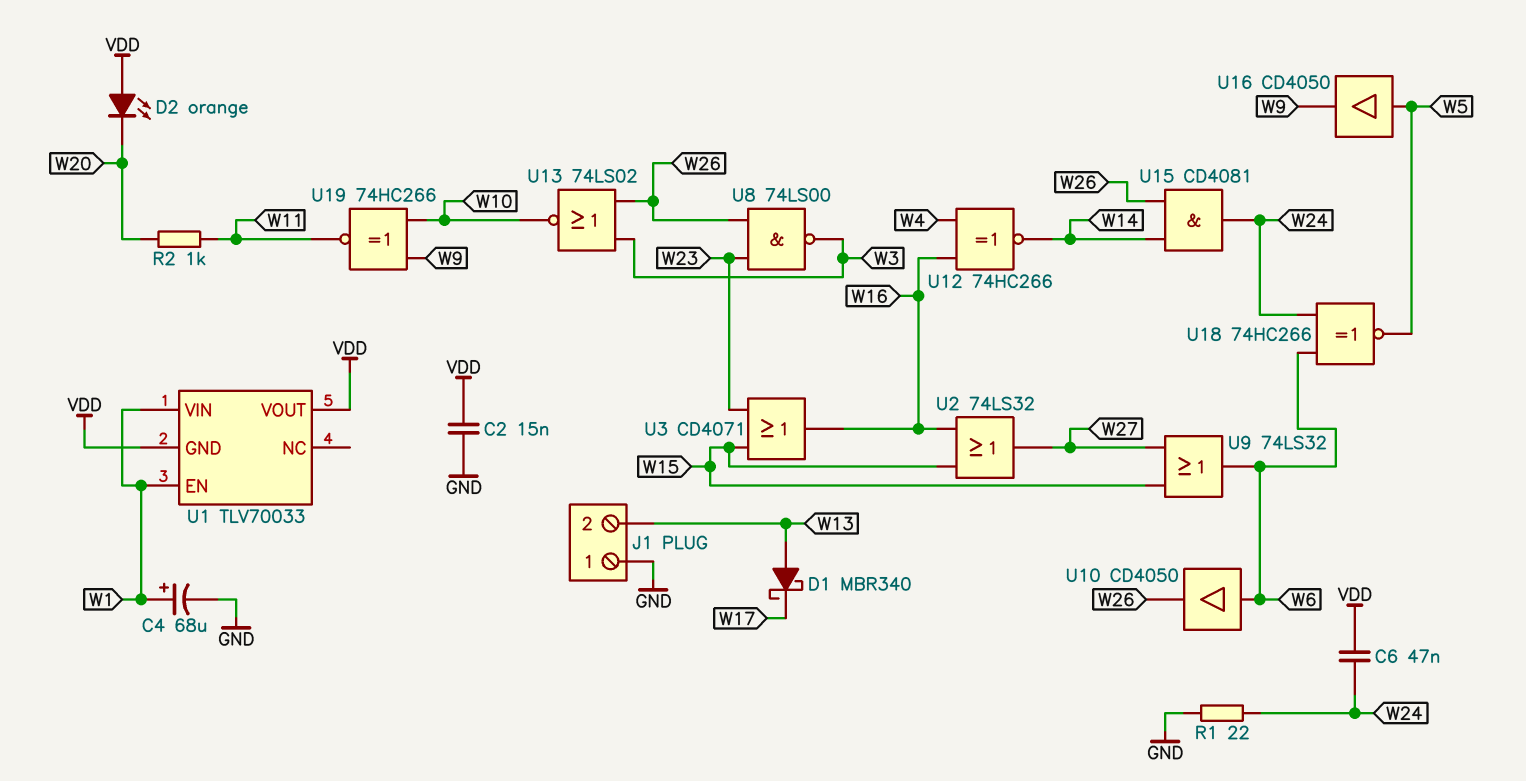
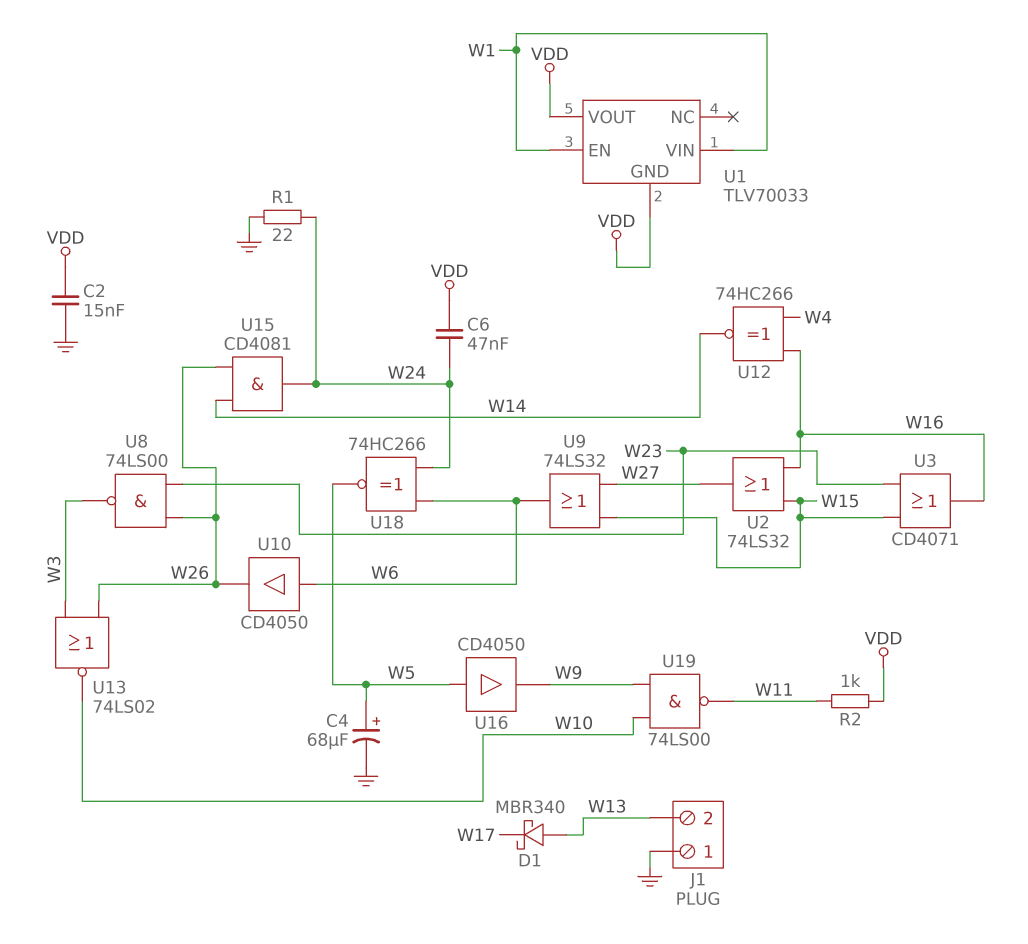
C4: 68uF (plus W1, minus GND) -> 68uF (plus W5, minus GND)
D2: LED orange (A VDD, K W20) -> none
R2: 1k (W11, W20) -> 1k (VDD, W11)
U19: XNOR 74HC266 (in W9, in W10, out W11) -> NAND 74LS00 (in W9, in W10, out W11)

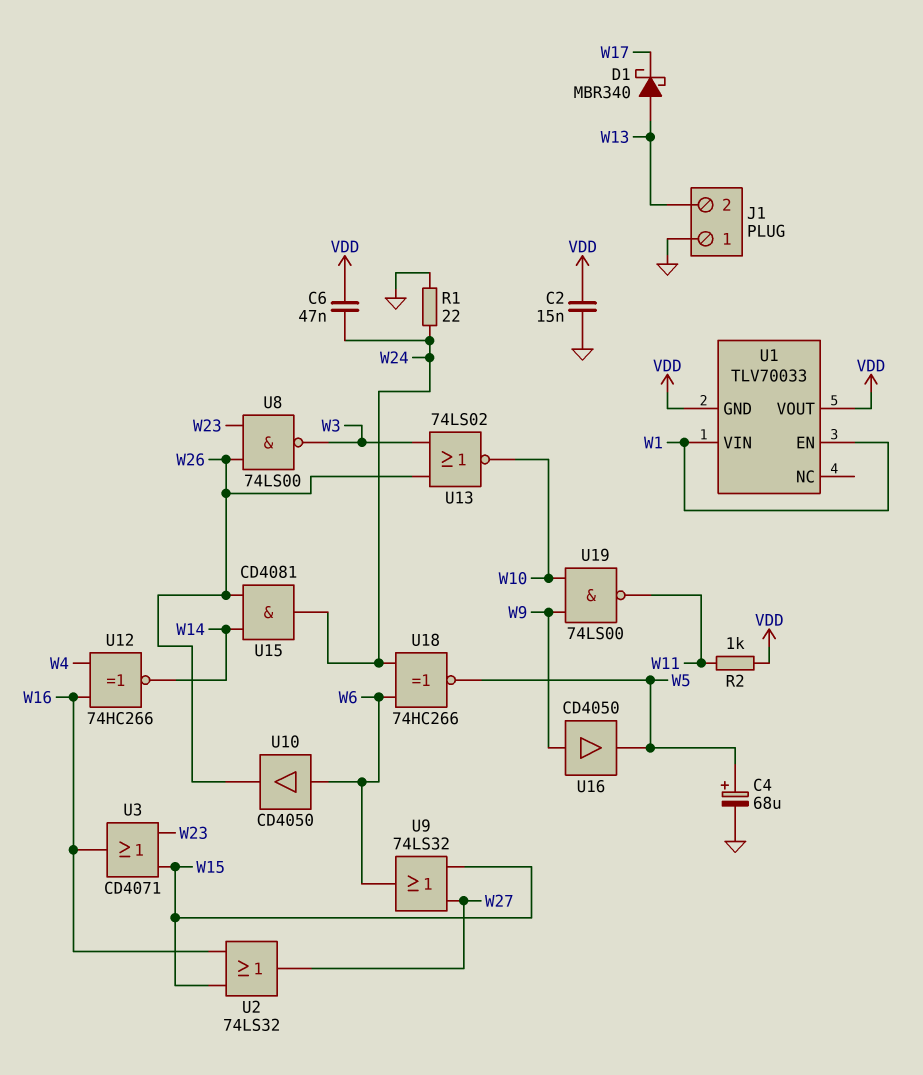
U16: buffer CD4050 (in W5, out W9) -> buffer CD4050 (in W9, out W5)

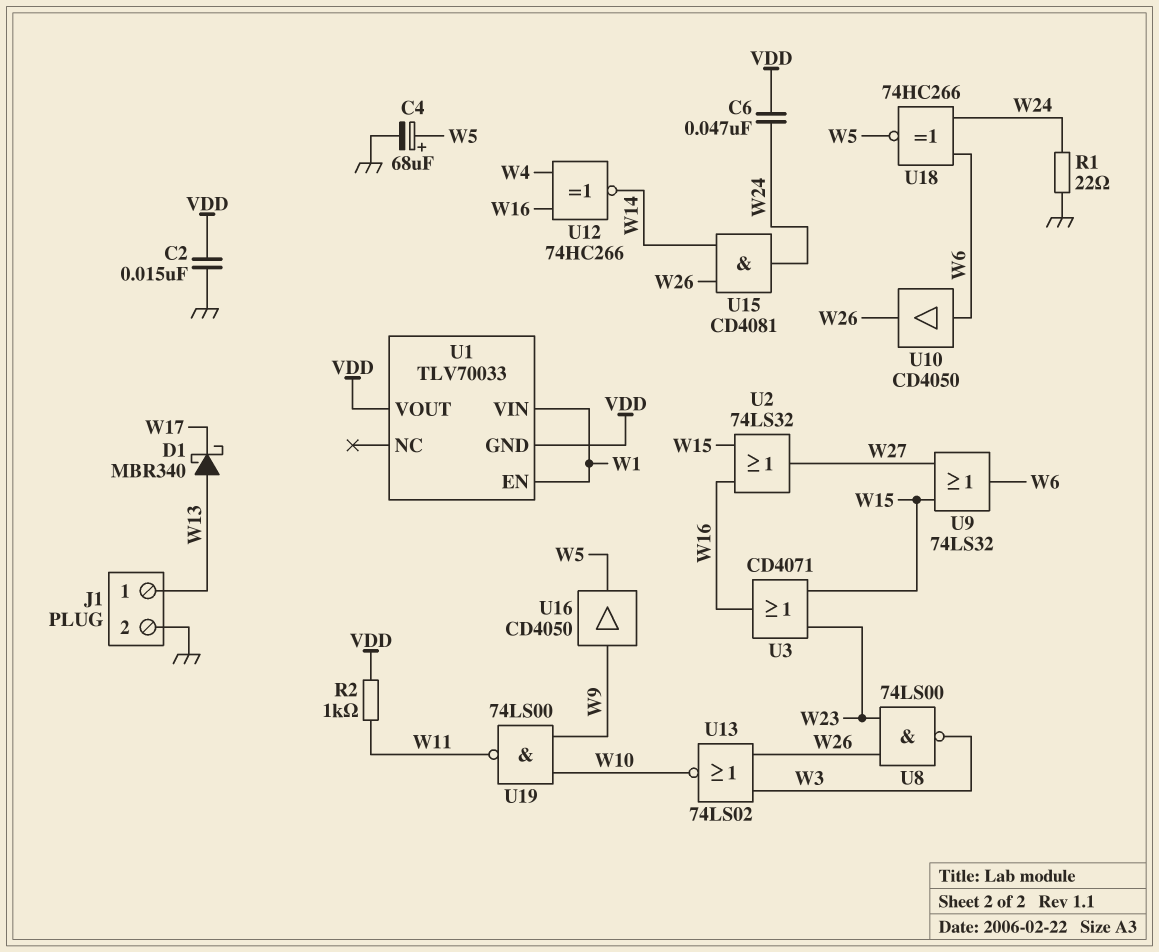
J1 pin 1: GND -> W13
J1 pin 2: W13 -> GND

